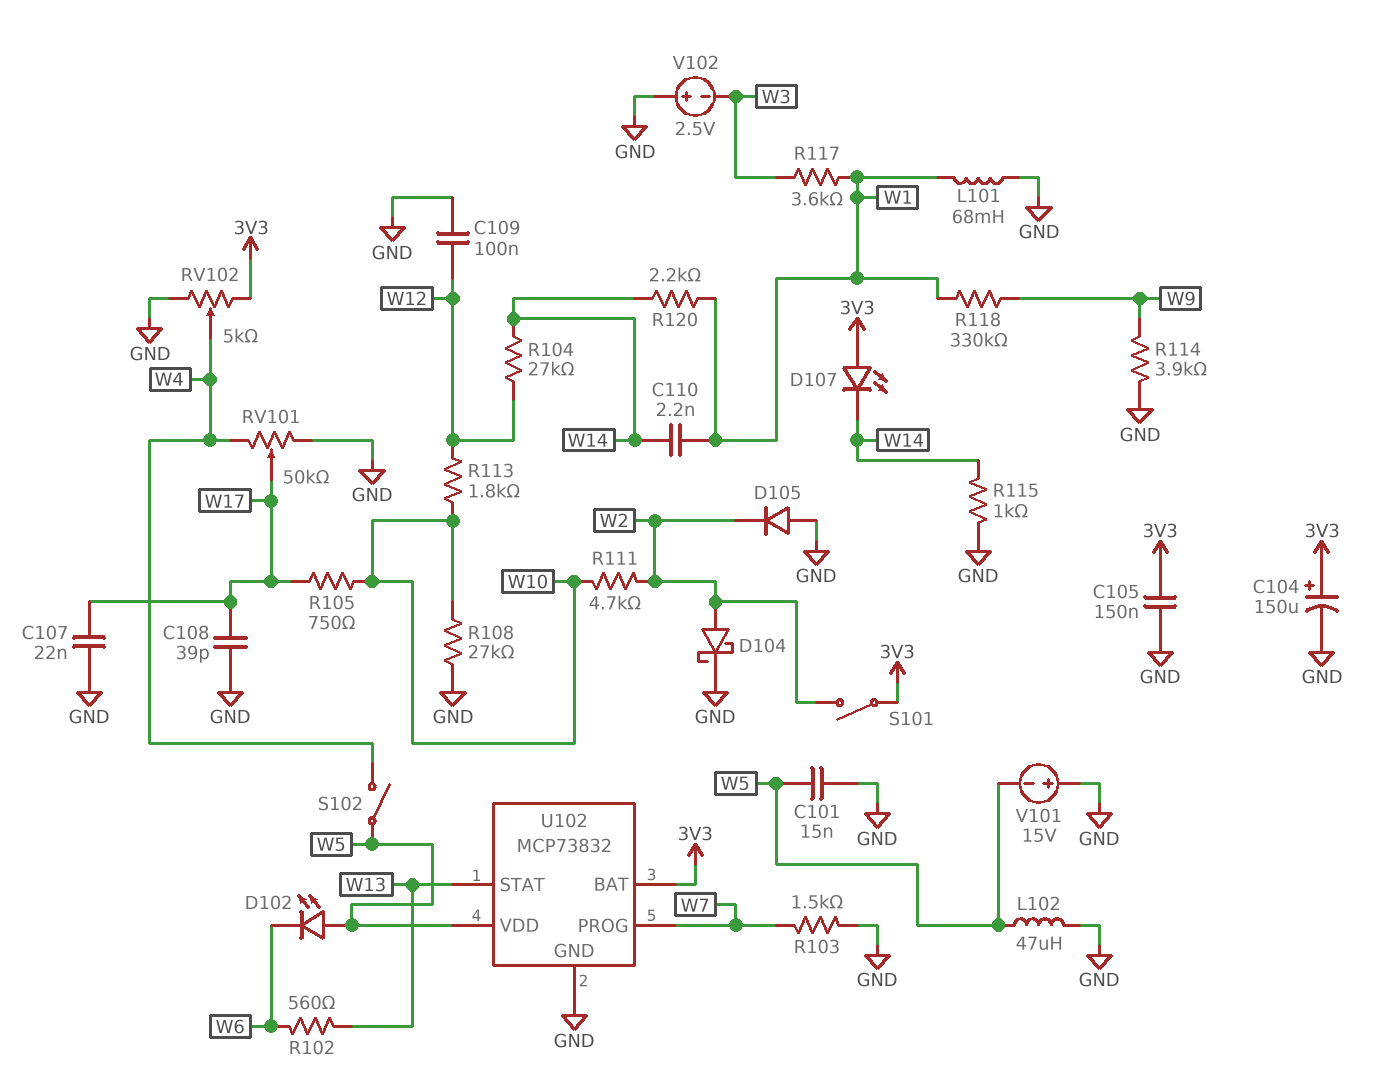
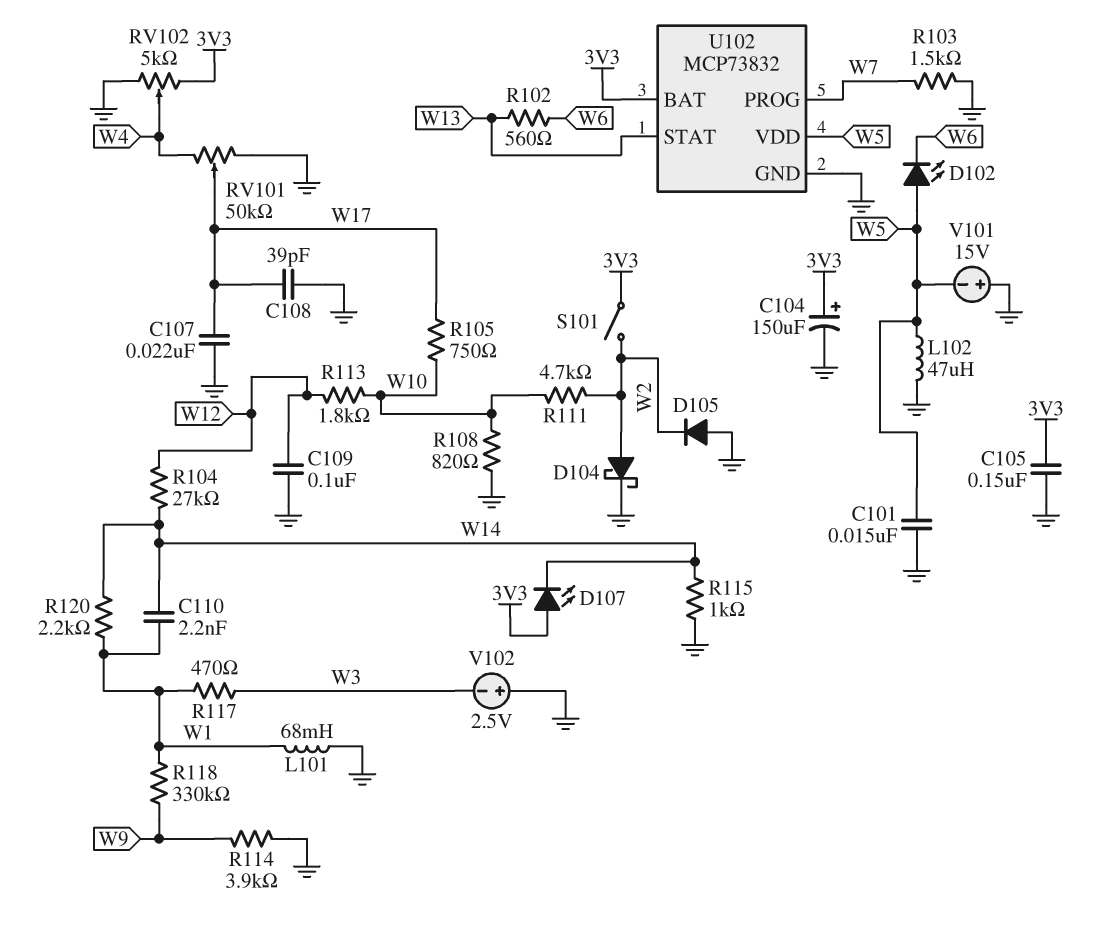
R108: 27k (GND, W10) -> 820 (GND, W10)
R117: 3.6k (W1, W3) -> 470 (W1, W3)
S102: switch (W4, W5) -> none

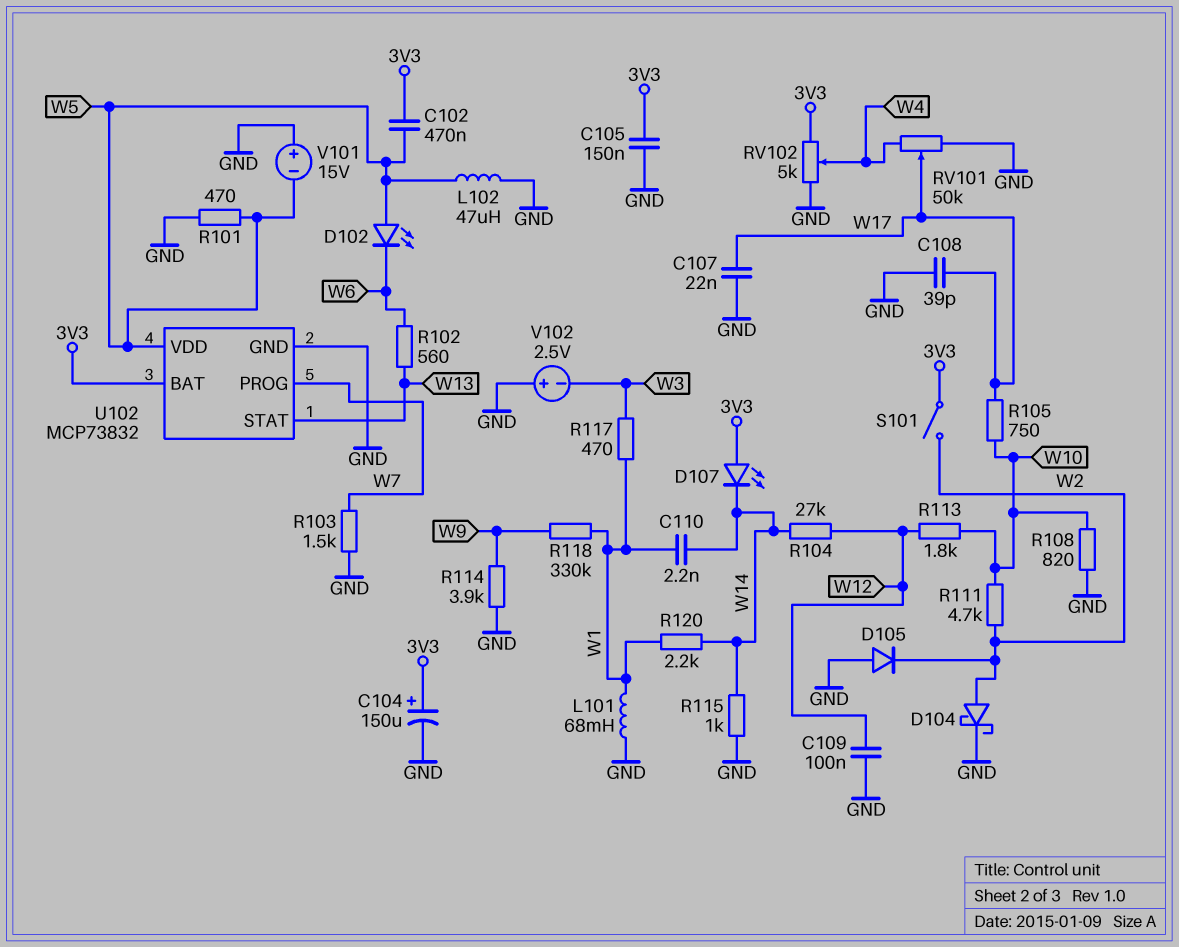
C101: 15nF (GND, W5) -> none
C102: none -> 470nF (3V3, W5)
R101: none -> 470 (GND, W5)

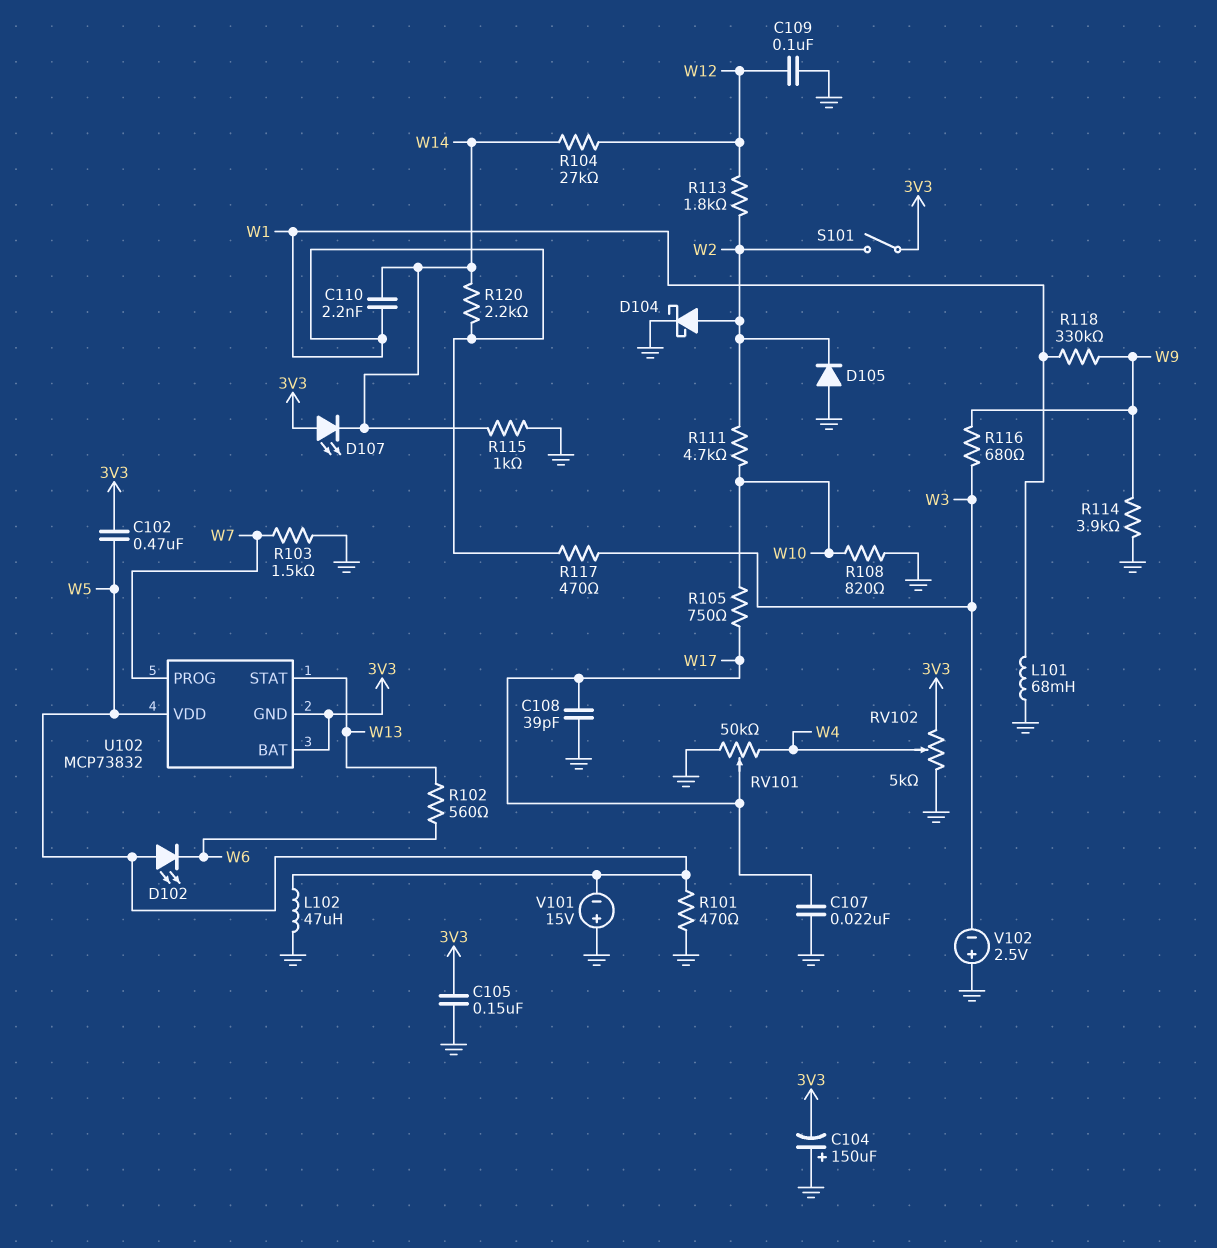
C104: 150uF (plus 3V3, minus GND) -> 150uF (plus GND, minus 3V3)
R113: 1.8k (W10, W12) -> 1.8k (W2, W12)
R116: none -> 680 (W3, W9)
U102 pin GND: GND -> 3V3

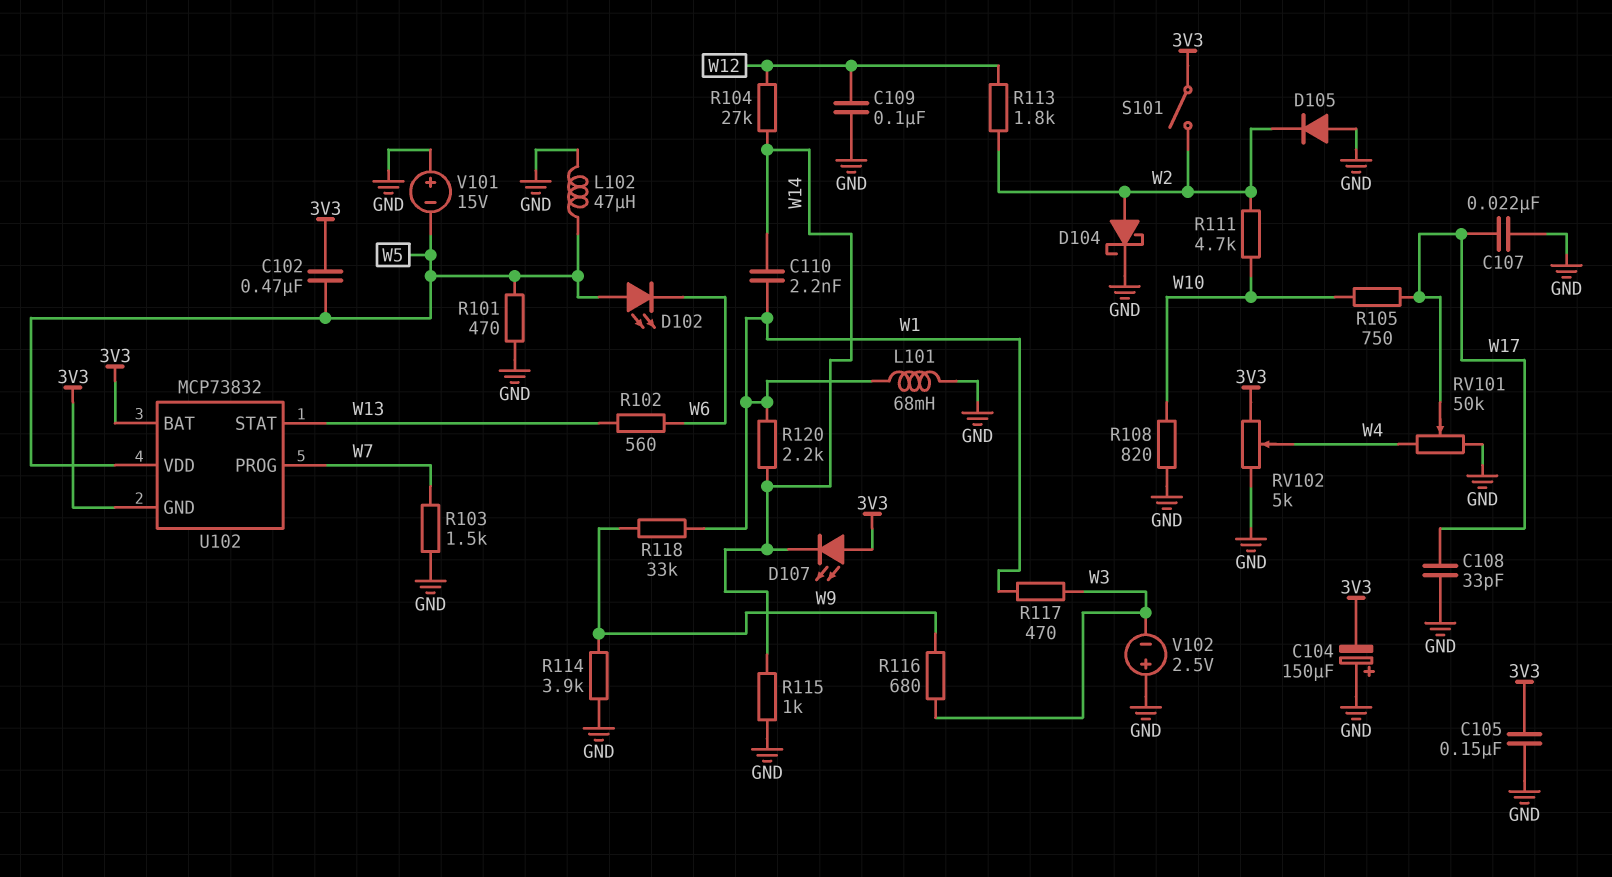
C108: 39pF (GND, W17) -> 33pF (GND, W17)
R118: 330k (W1, W9) -> 33k (W1, W9)

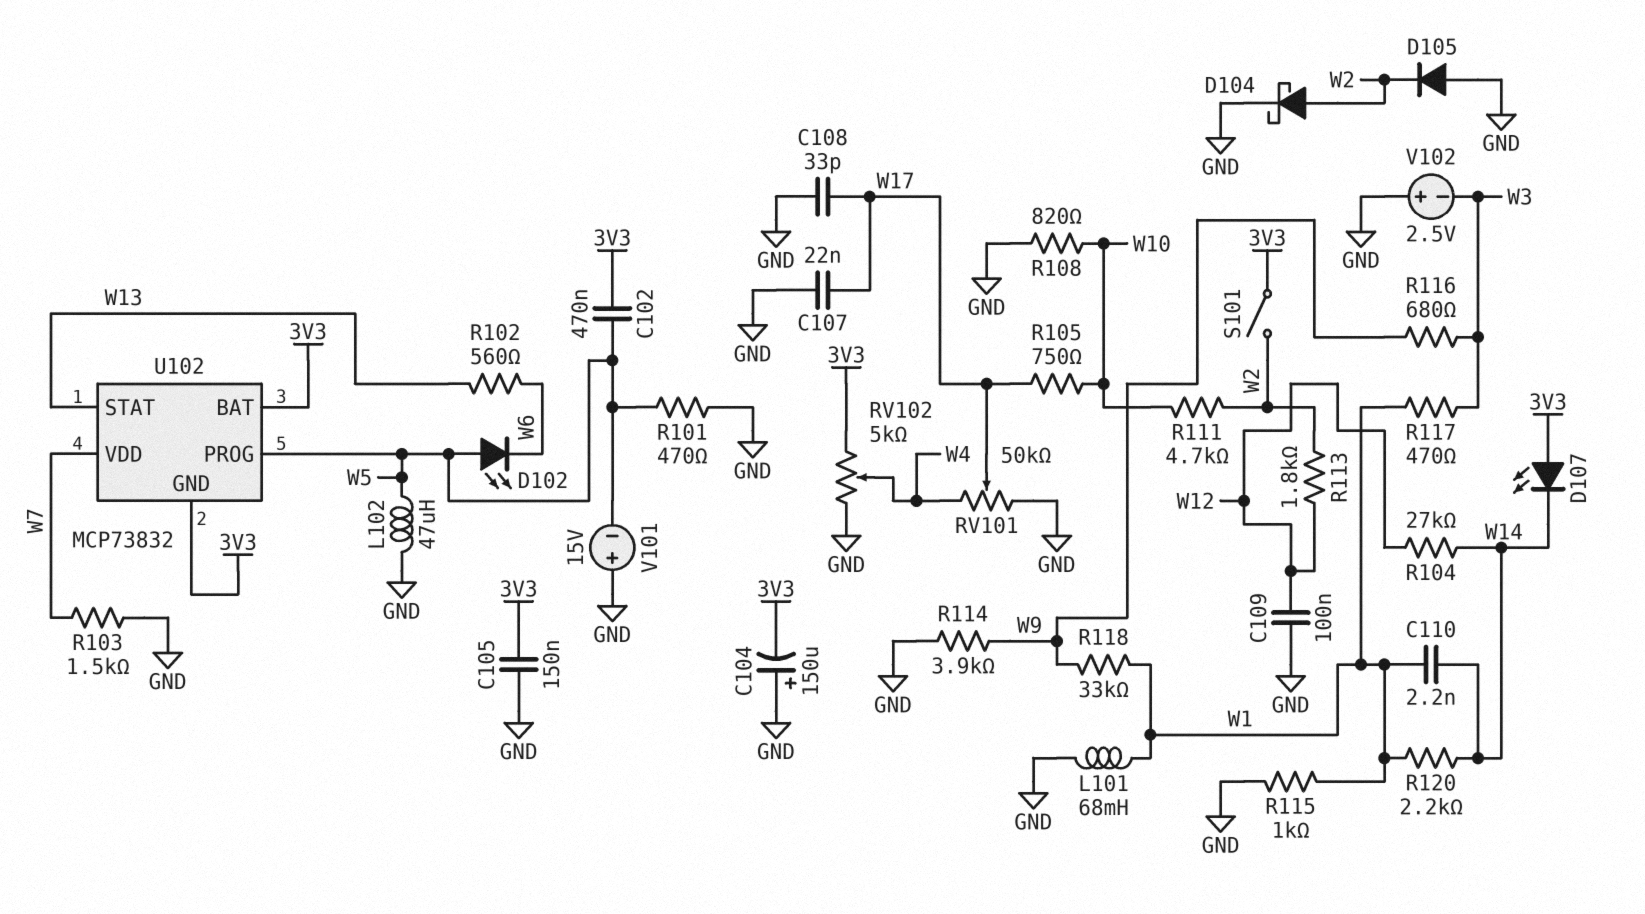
R115: 1k (GND, W14) -> 1k (GND, W1)
U102 pin PROG: W7 -> W5
U102 pin VDD: W5 -> W7

